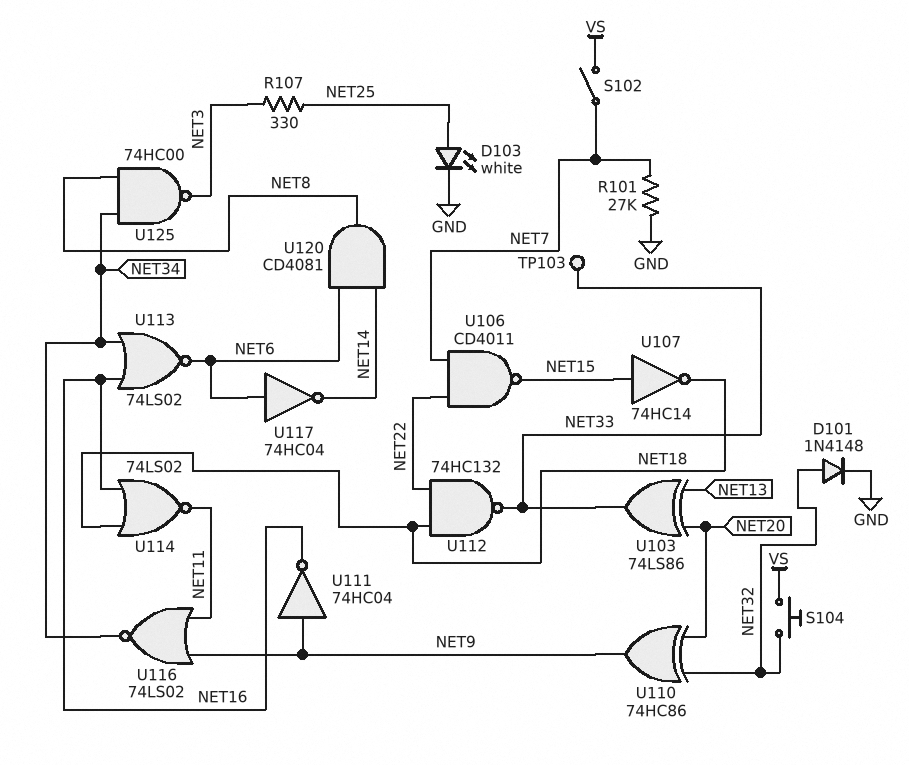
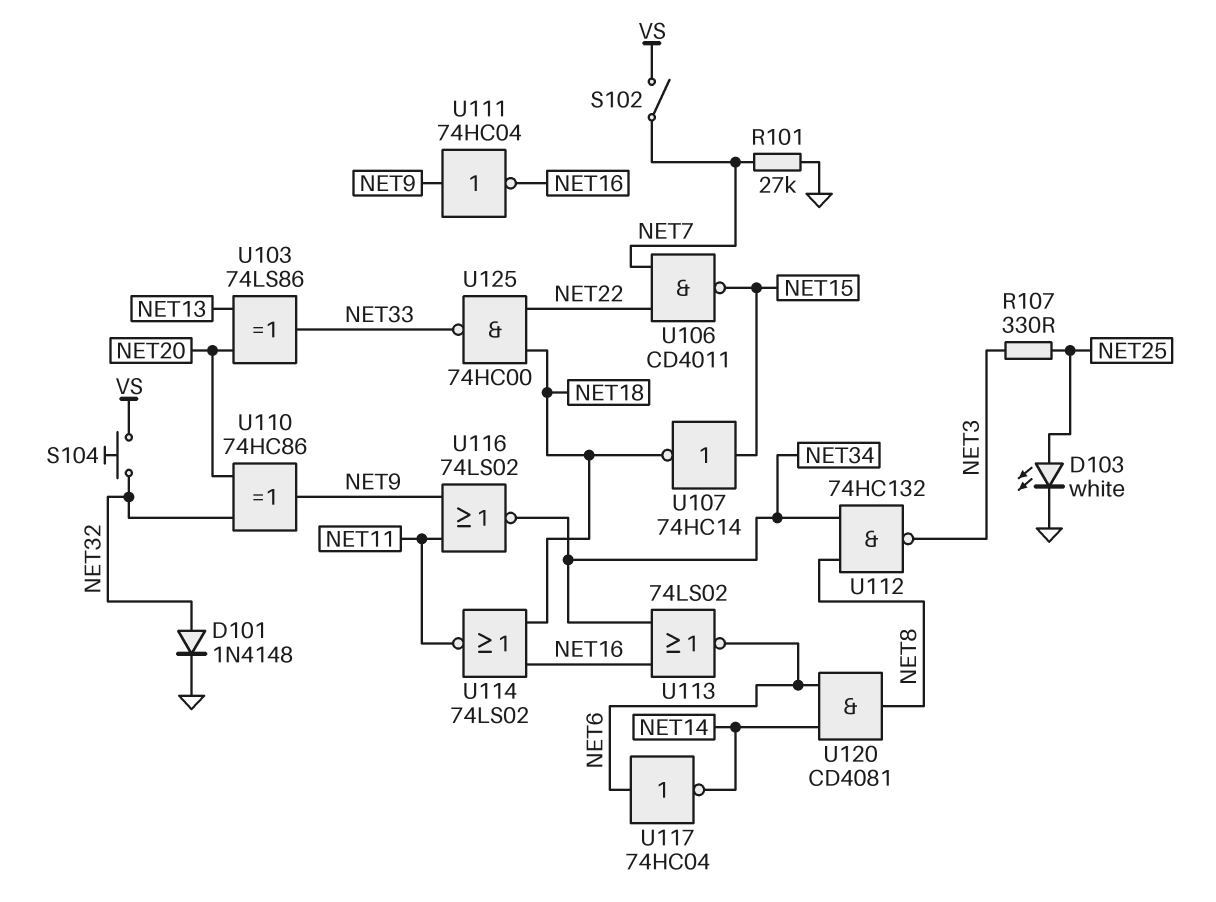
TP103: test point (NET33) -> none
U112: NAND 74HC132 (in NET18, in NET22, out NET33) -> NAND 74HC132 (in NET8, in NET34, out NET3)
U125: NAND 74HC00 (in NET8, in NET34, out NET3) -> NAND 74HC00 (in NET18, in NET22, out NET33)

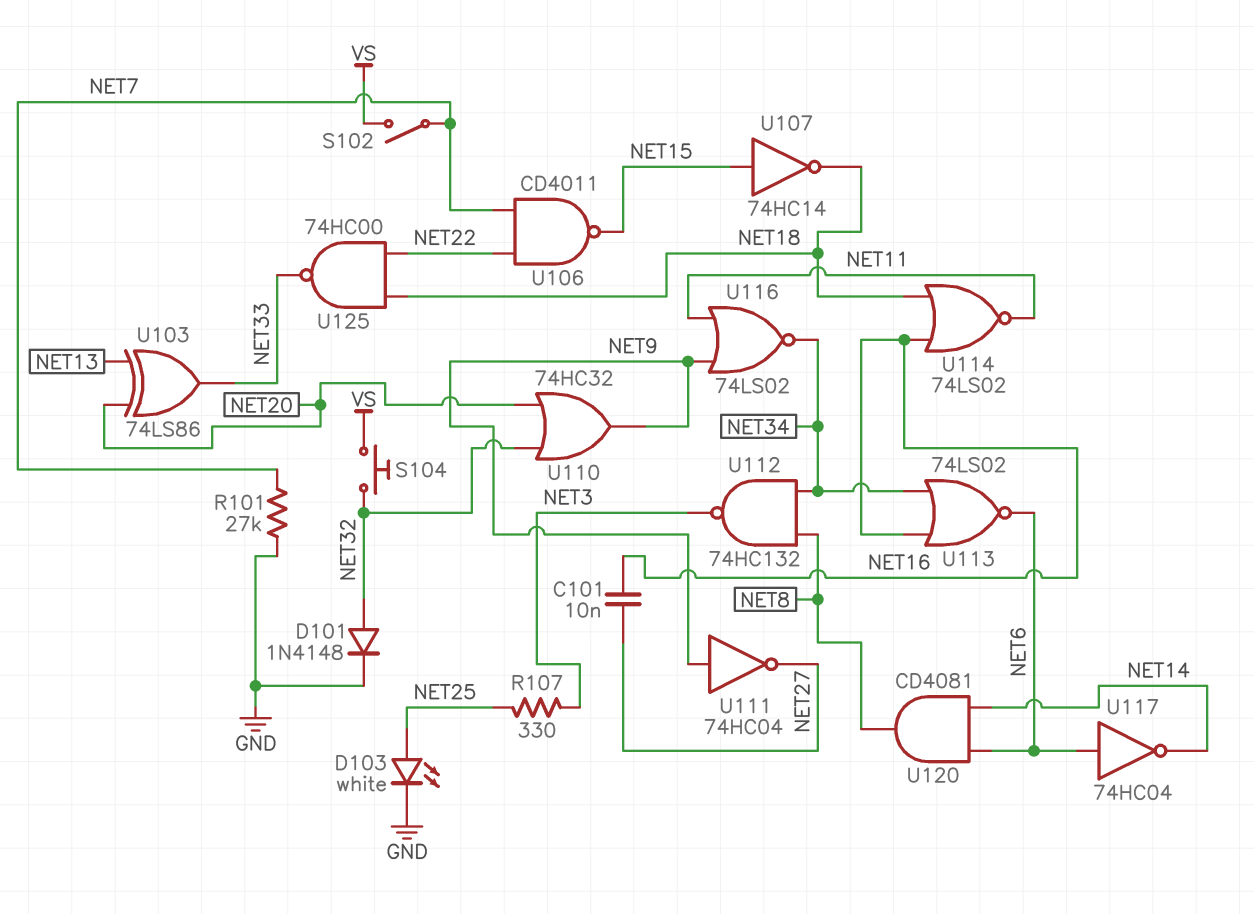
C101: none -> 10nF (NET16, NET27)
U110: XOR 74HC86 (in NET20, in NET32, out NET9) -> OR 74HC32 (in NET20, in NET32, out NET9)
U111: NOT 74HC04 (in NET9, out NET16) -> NOT 74HC04 (in NET9, out NET27)

